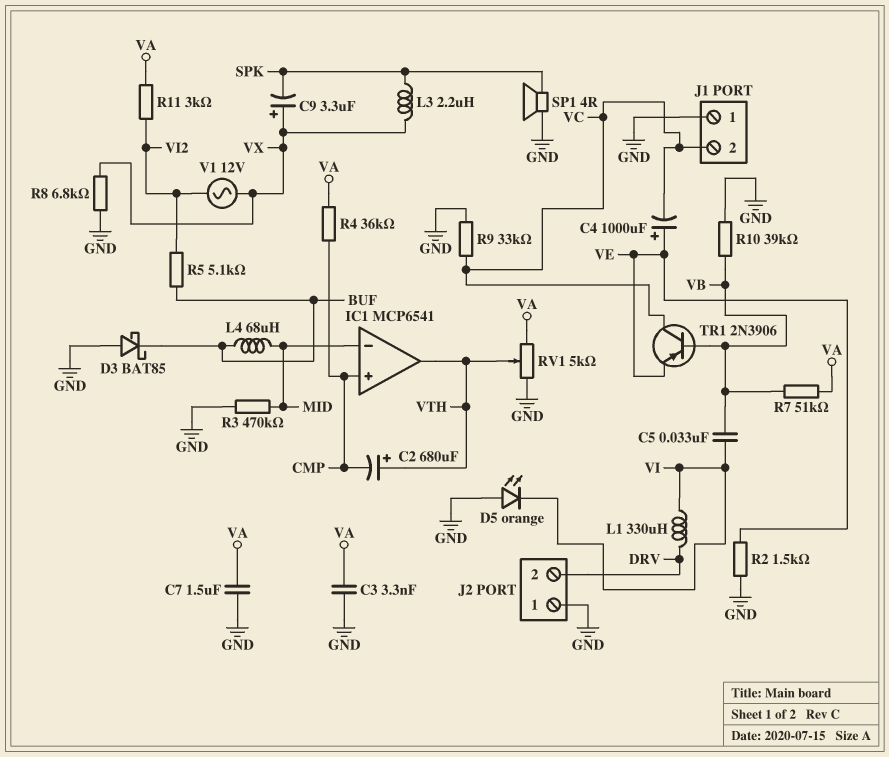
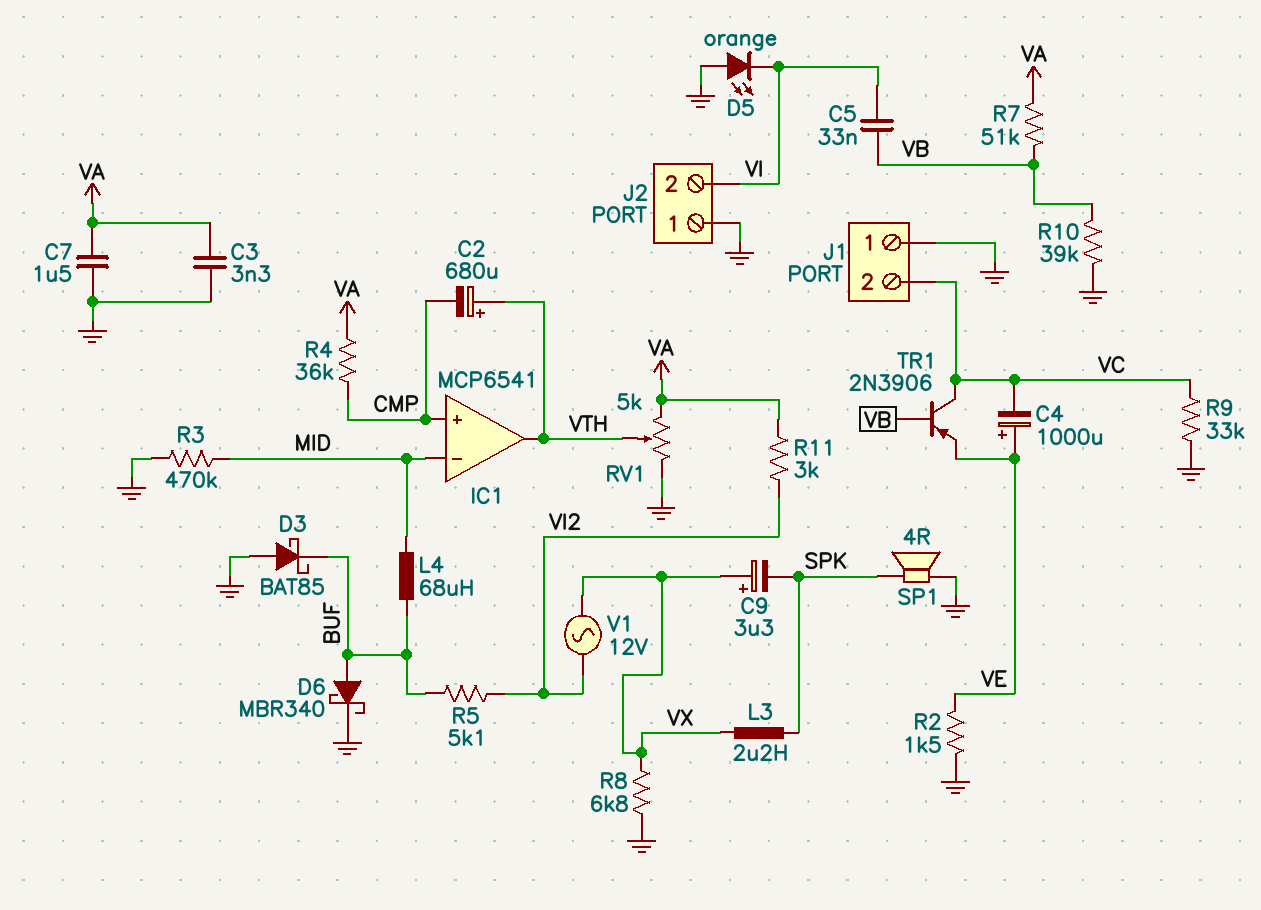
D6: none -> schottky MBR340 (A BUF, K GND)
J2 pin 2: DRV -> VI
L1: 330uH (DRV, VI) -> none

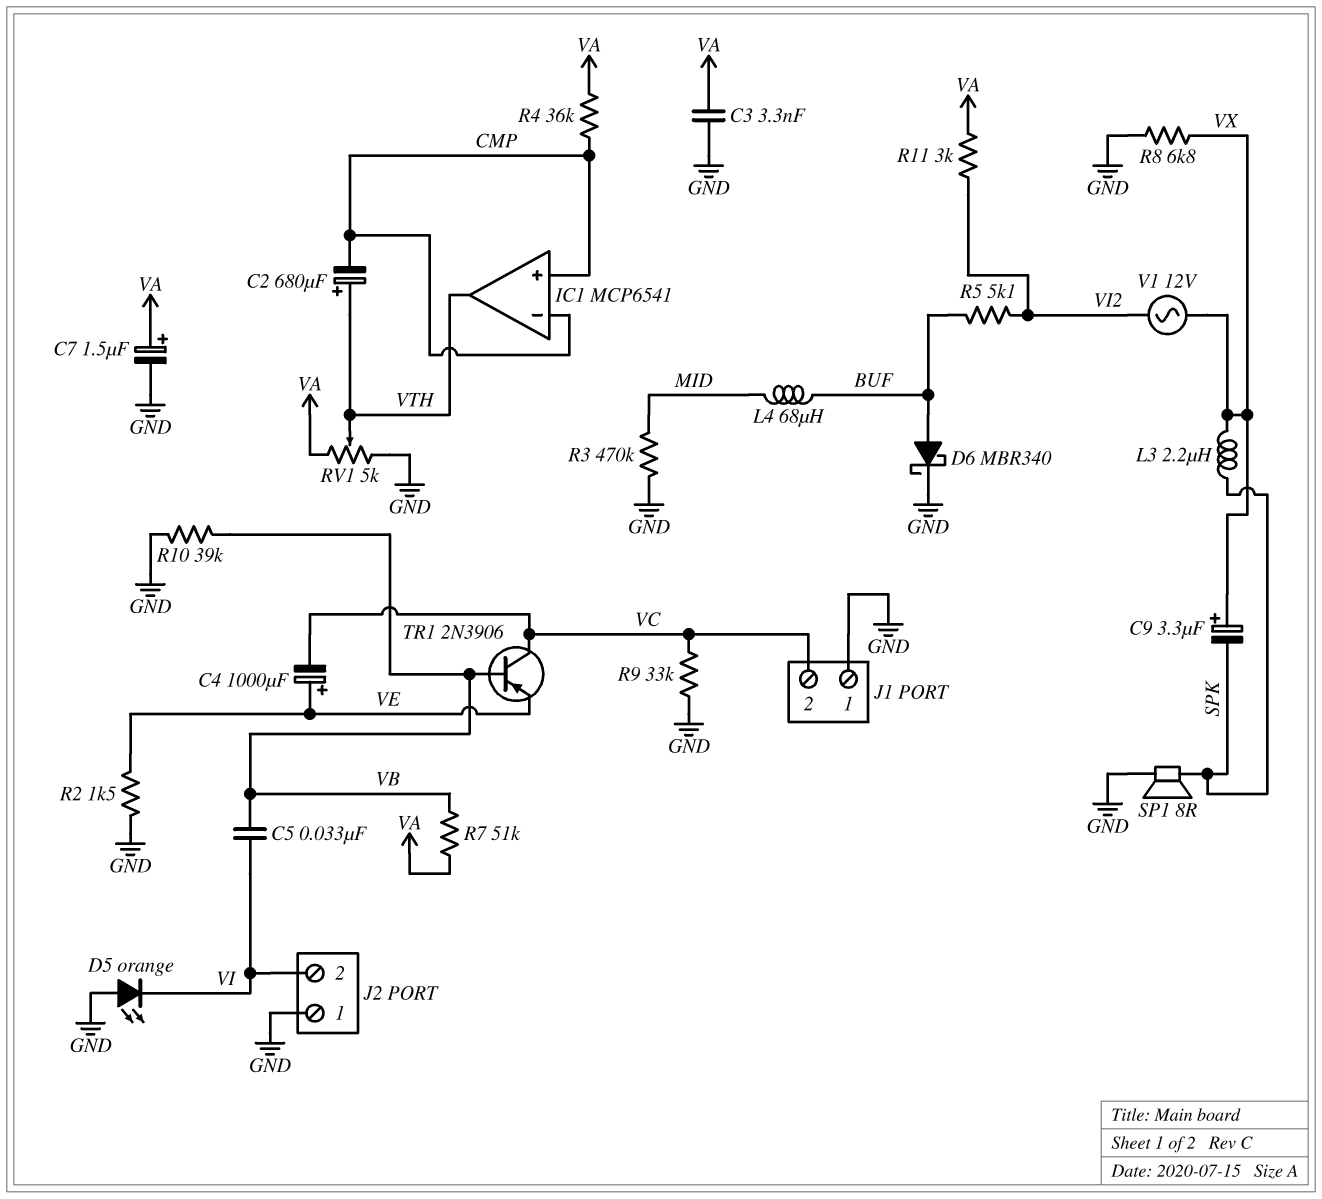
C7: 1.5uF (GND, VA) -> 1.5uF (plus VA, minus GND)
D3: schottky BAT85 (A GND, K BUF) -> none
IC1 pin in-: MID -> CMP
SP1: speaker 4R (GND, SPK) -> speaker 8R (GND, SPK)

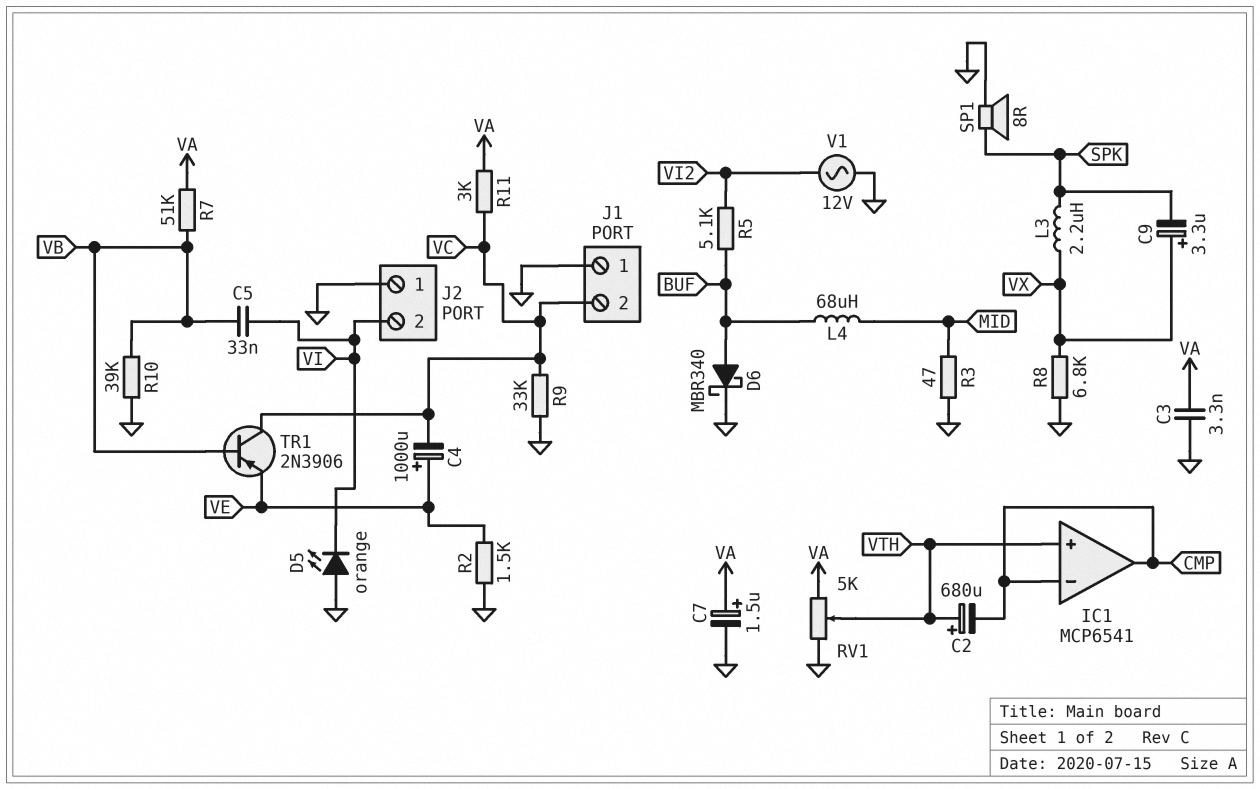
IC1 pin in+: CMP -> VTH
IC1 pin out: VTH -> CMP
R3: 470k (GND, MID) -> 47 (GND, MID)
R4: 36k (CMP, VA) -> none
R11: 3k (VA, VI2) -> 3k (VA, VC)
V1: AC 12V (VI2, VX) -> AC 12V (GND, VI2)

